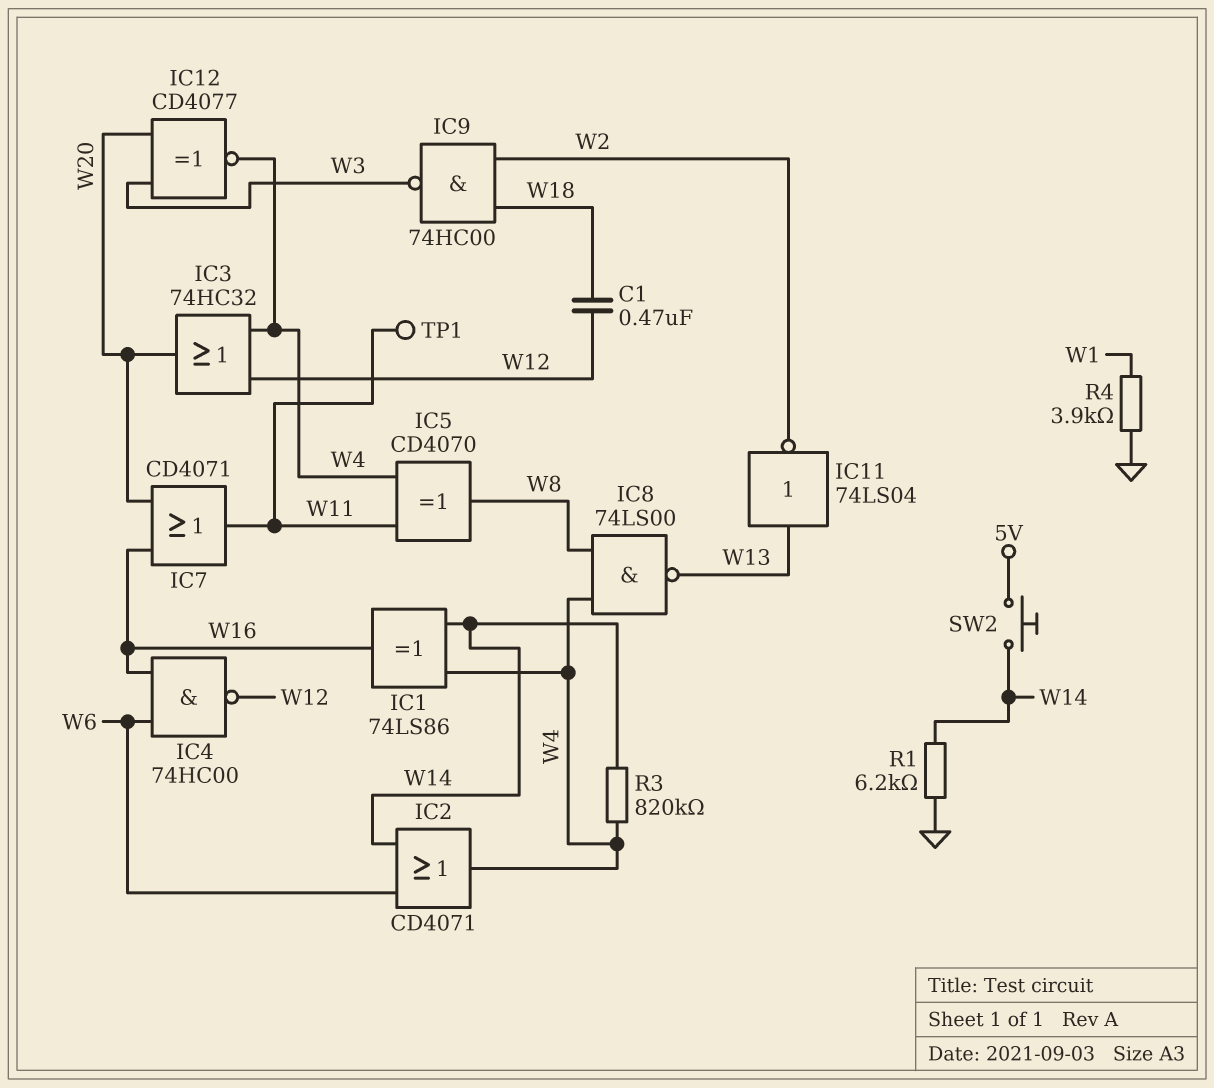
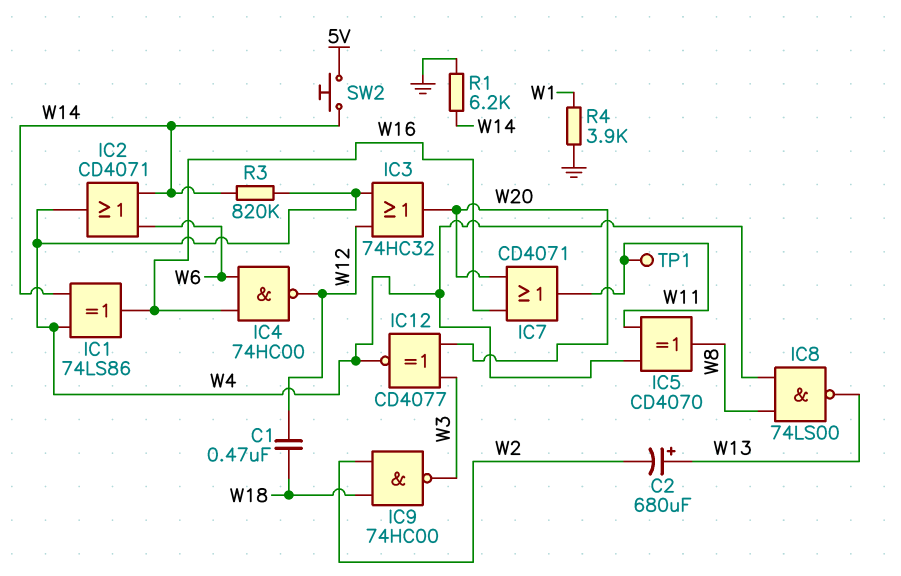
C2: none -> 680uF (plus W13, minus W2)
IC11: NOT 74LS04 (in W13, out W2) -> none

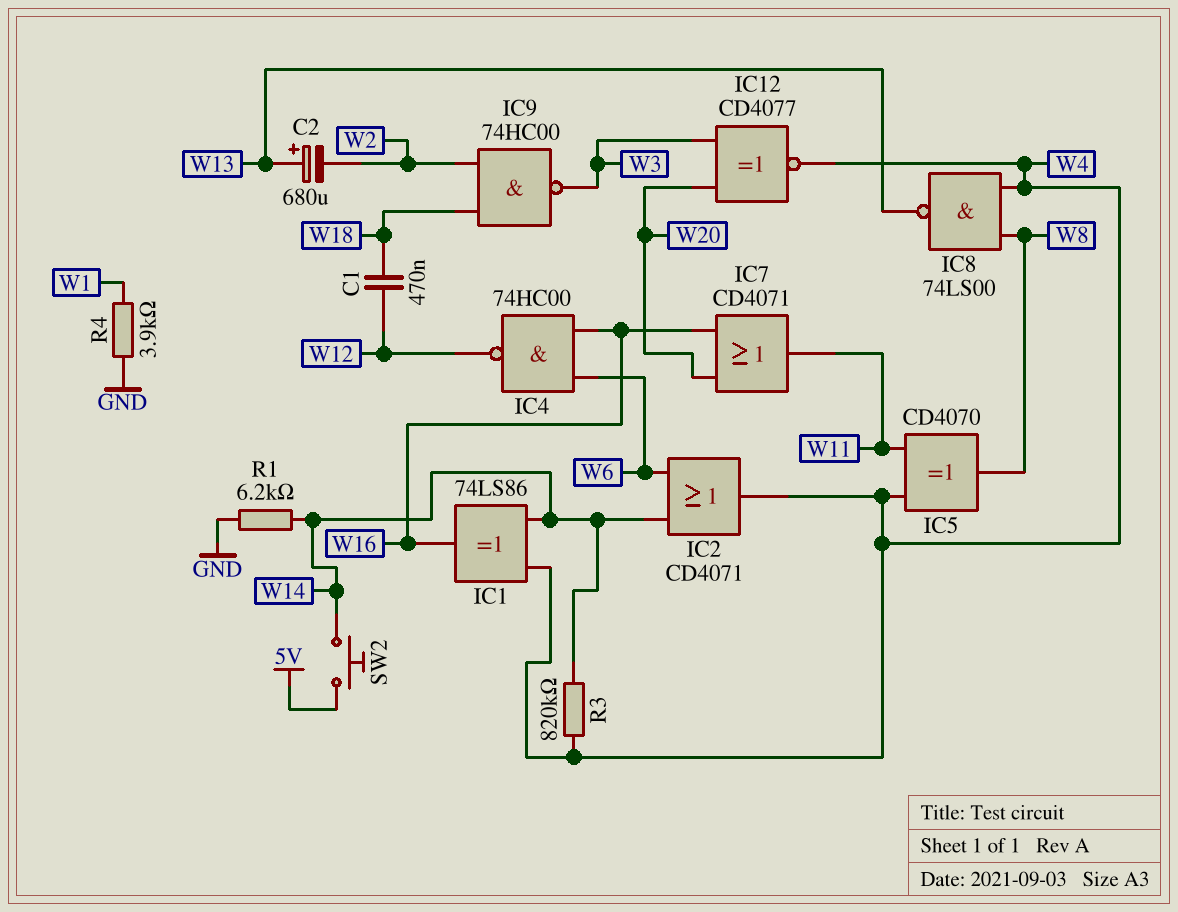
IC3: OR 74HC32 (in W4, in W12, out W20) -> none
TP1: test point (W11) -> none

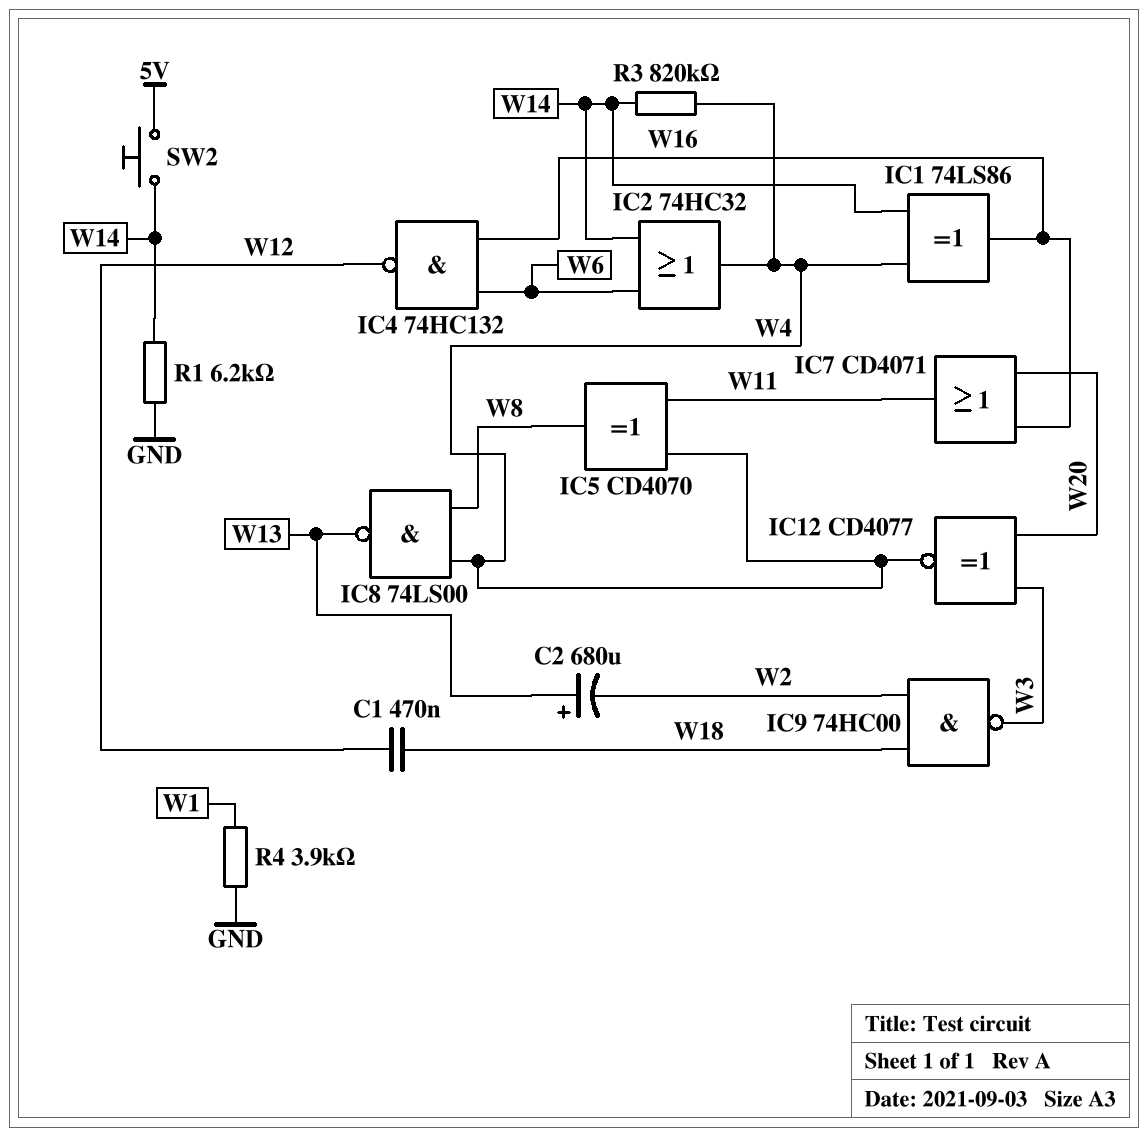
IC2: OR CD4071 (in W6, in W14, out W4) -> OR 74HC32 (in W6, in W14, out W4)
IC4: NAND 74HC00 (in W6, in W16, out W12) -> NAND 74HC132 (in W6, in W16, out W12)

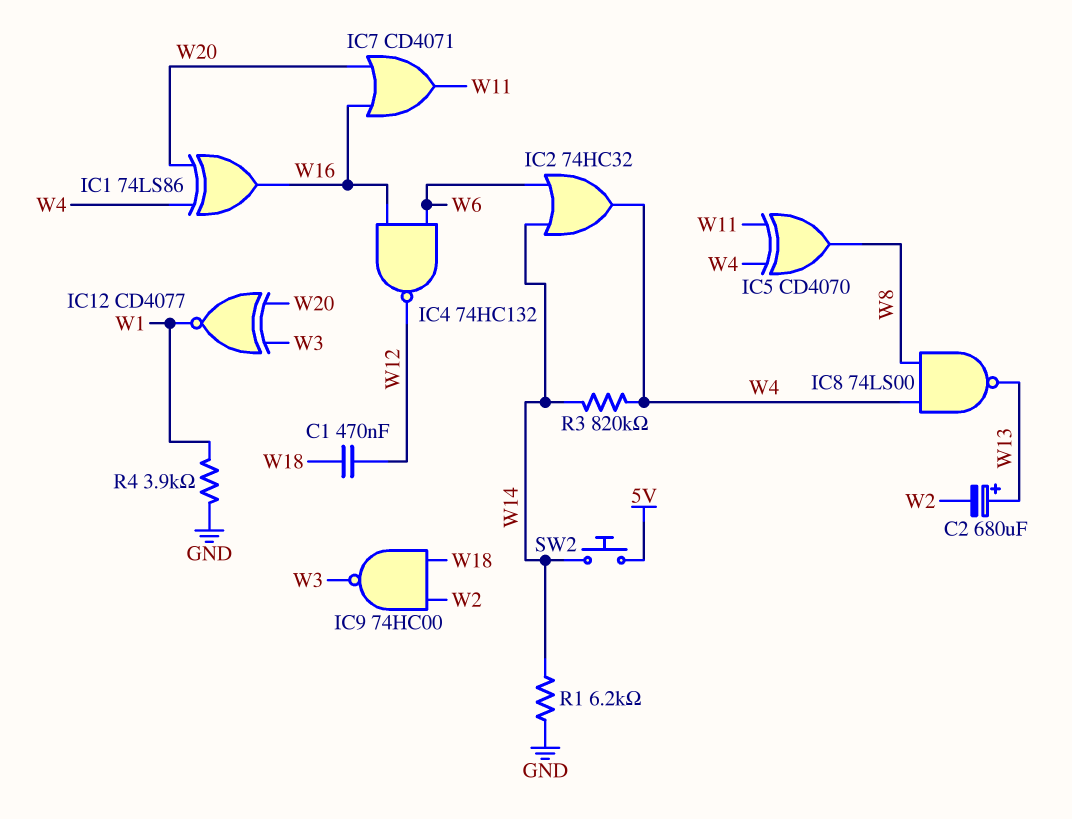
IC1: XOR 74LS86 (in W4, in W14, out W16) -> XOR 74LS86 (in W4, in W20, out W16)
IC12: XNOR CD4077 (in W3, in W20, out W4) -> XNOR CD4077 (in W3, in W20, out W1)

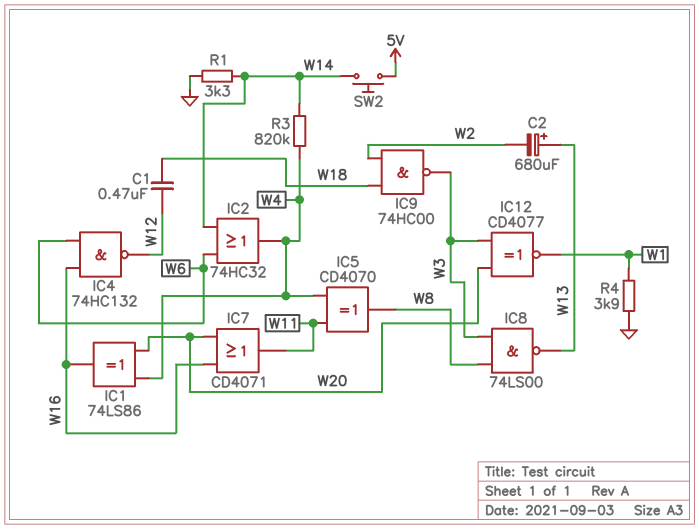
IC8: NAND 74LS00 (in W4, in W8, out W13) -> NAND 74LS00 (in W3, in W8, out W13)
R1: 6.2k (GND, W14) -> 3.3k (GND, W14)

